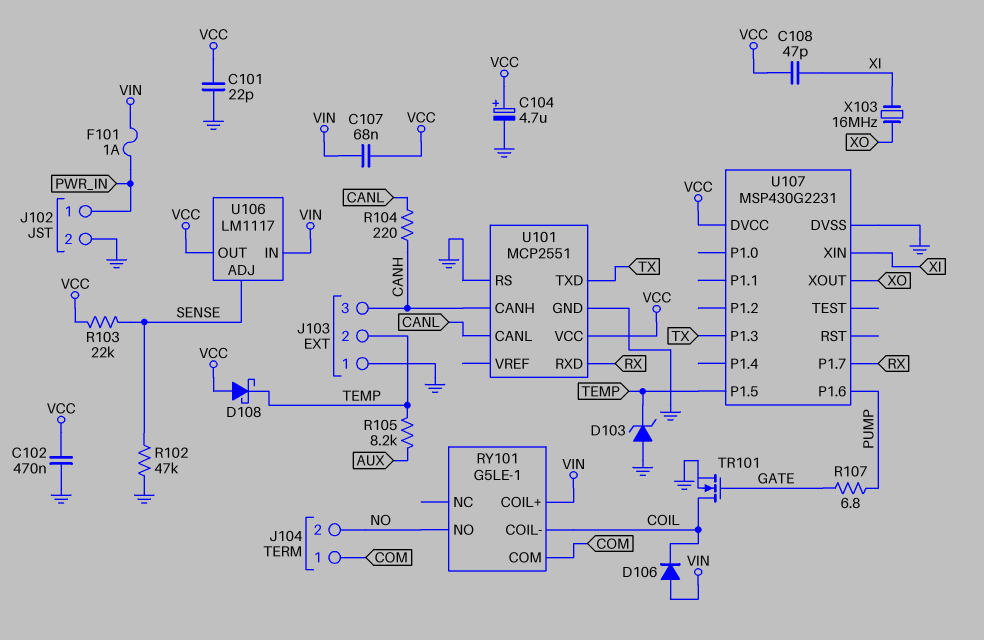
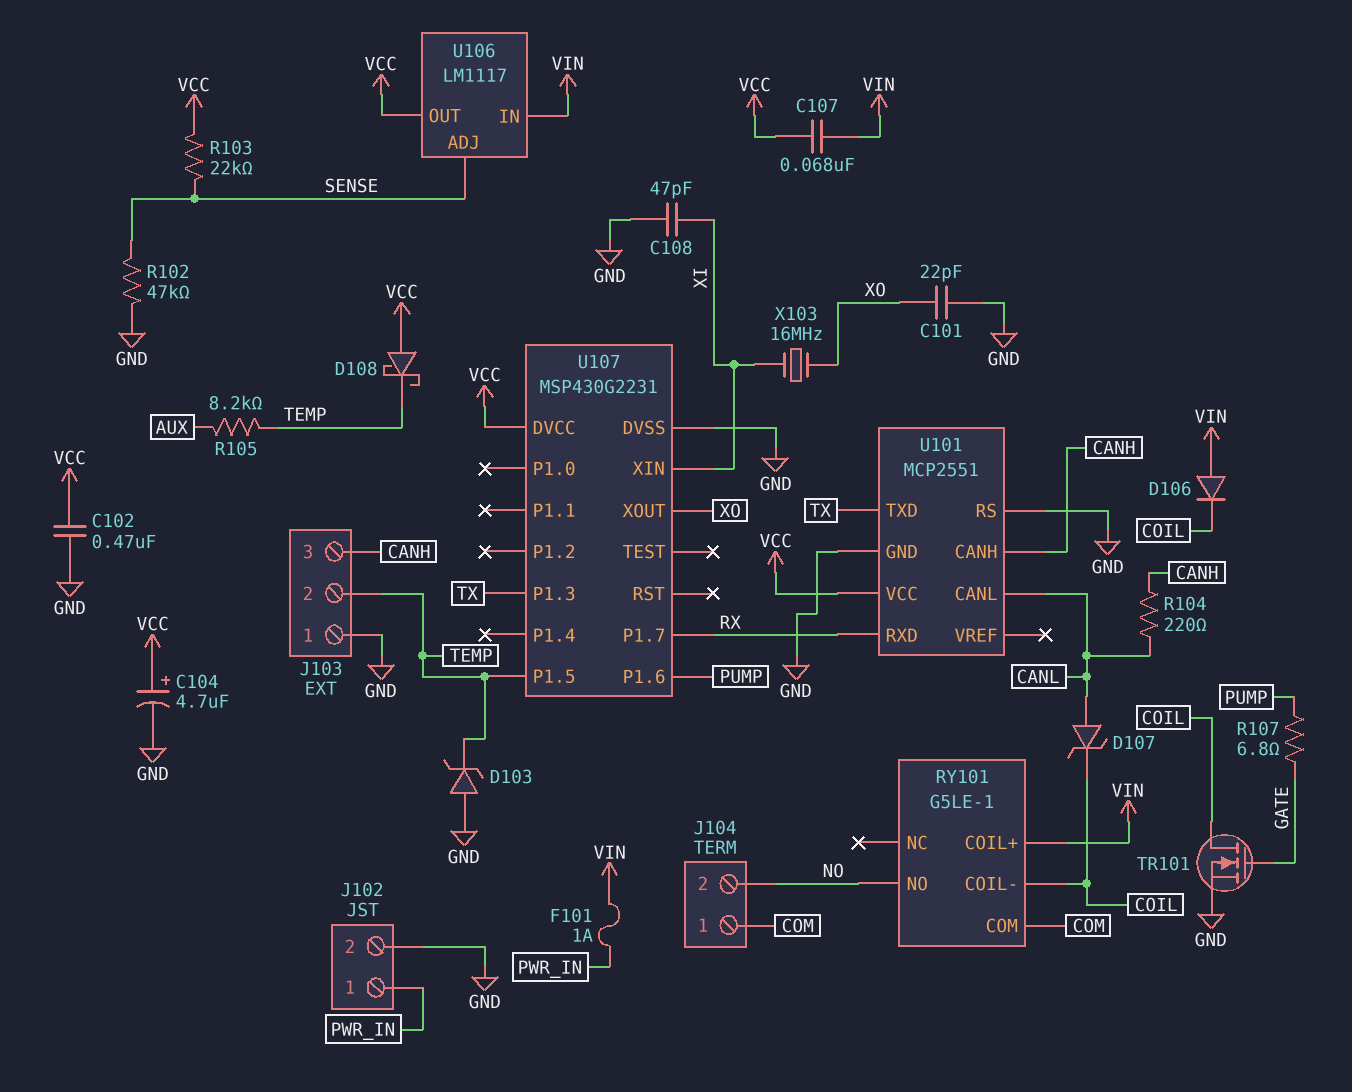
C101: 22pF (GND, VCC) -> 22pF (GND, XO)
C108: 47pF (VCC, XI) -> 47pF (GND, XI)
D107: none -> zener (A CANL, K COIL)

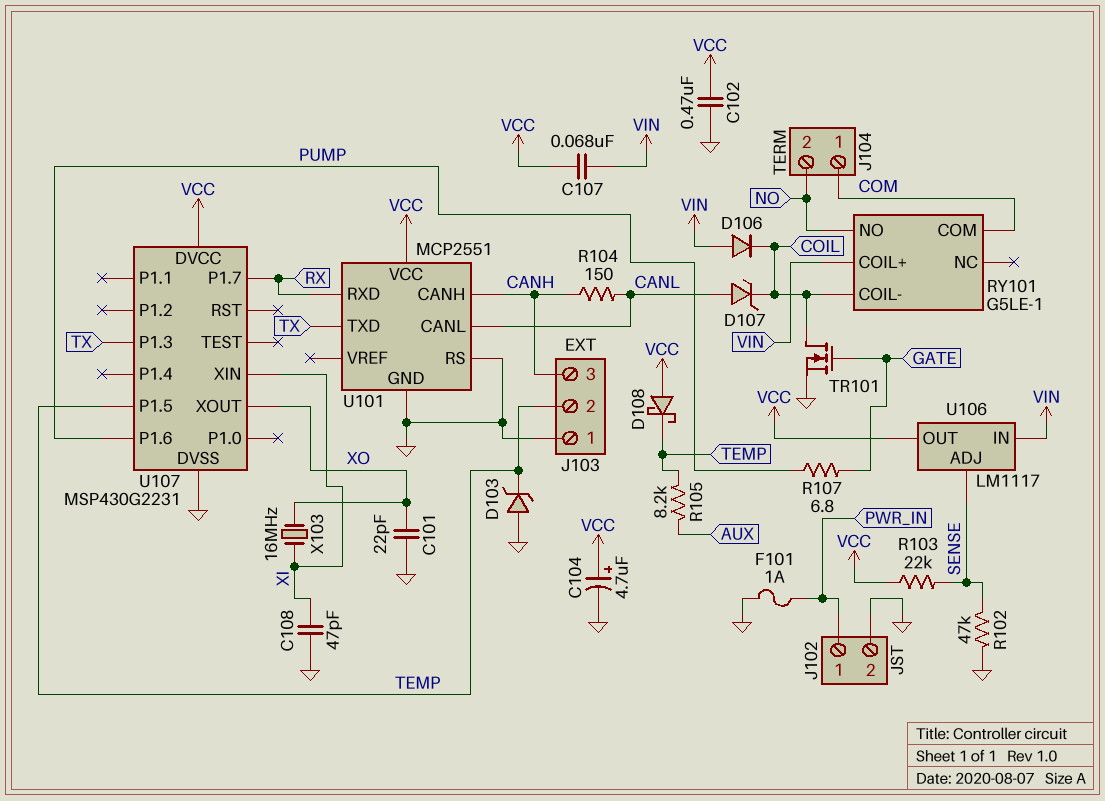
F101: 1A (PWR_IN, VIN) -> 1A (GND, PWR_IN)
R104: 220 (CANH, CANL) -> 150 (CANH, CANL)

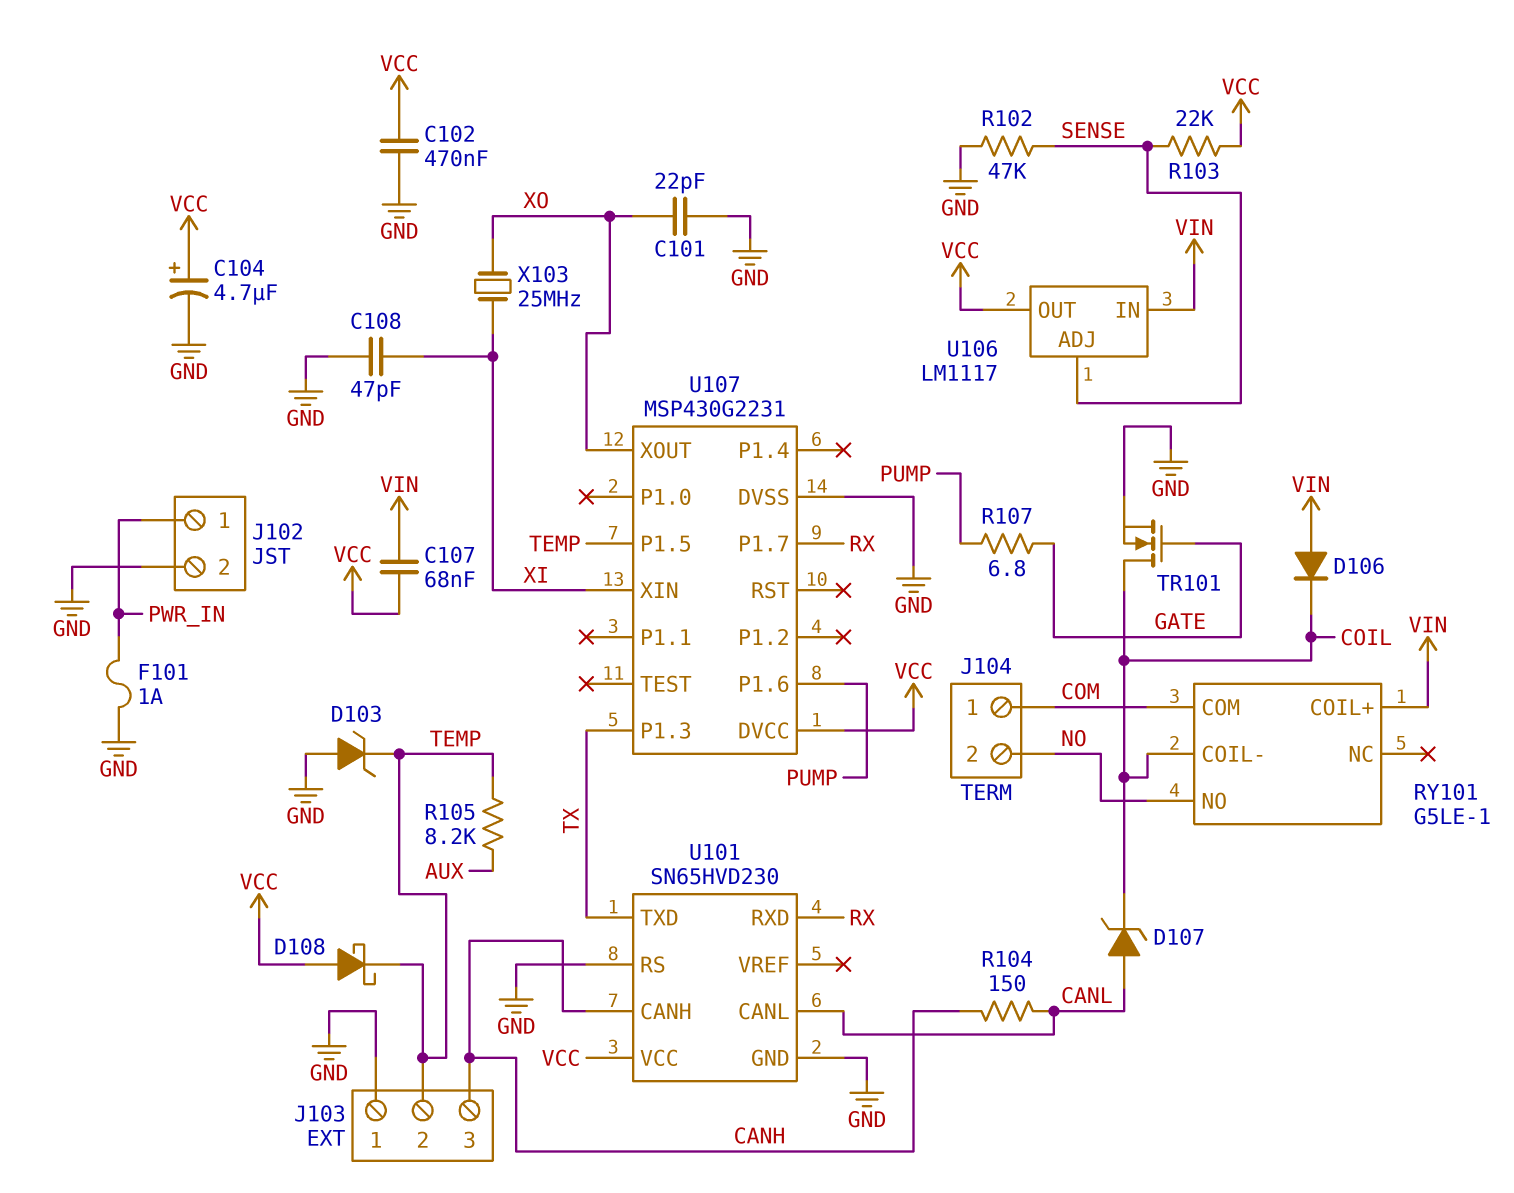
U101: MCP2551 -> SN65HVD230
X103: 16MHz (XI, XO) -> 25MHz (XI, XO)

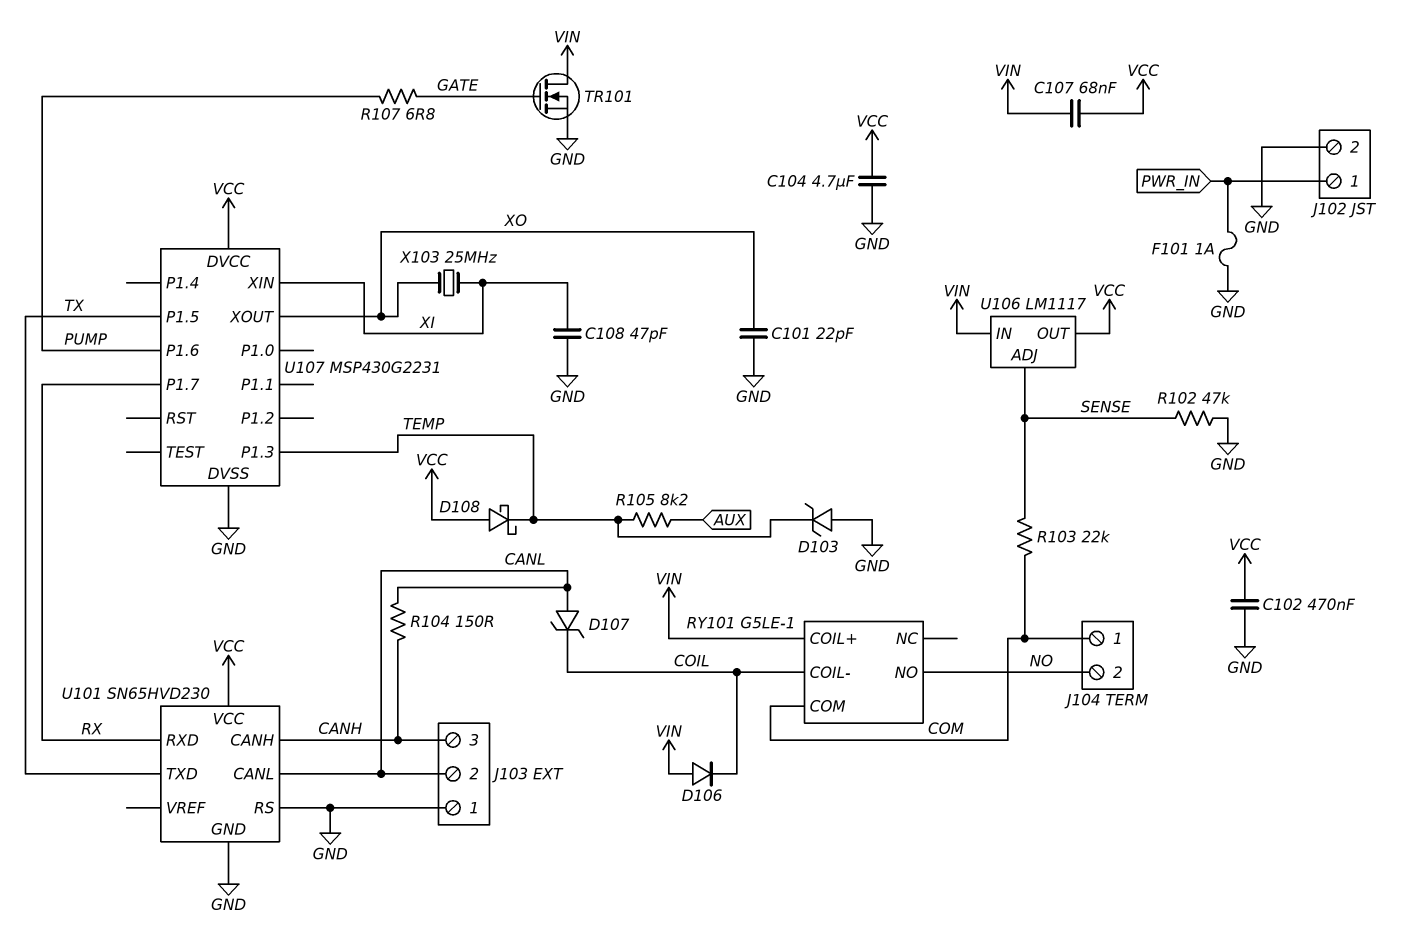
C104: 4.7uF (plus VCC, minus GND) -> 4.7uF (GND, VCC)
J103 pin 2: TEMP -> CANL
R103: 22k (SENSE, VCC) -> 22k (COM, SENSE)
TR101: NMOS (G GATE, D COIL, S GND) -> NMOS (G GATE, D VIN, S GND)
U107 pin P1.3: TX -> TEMP
U107 pin P1.5: TEMP -> TX

